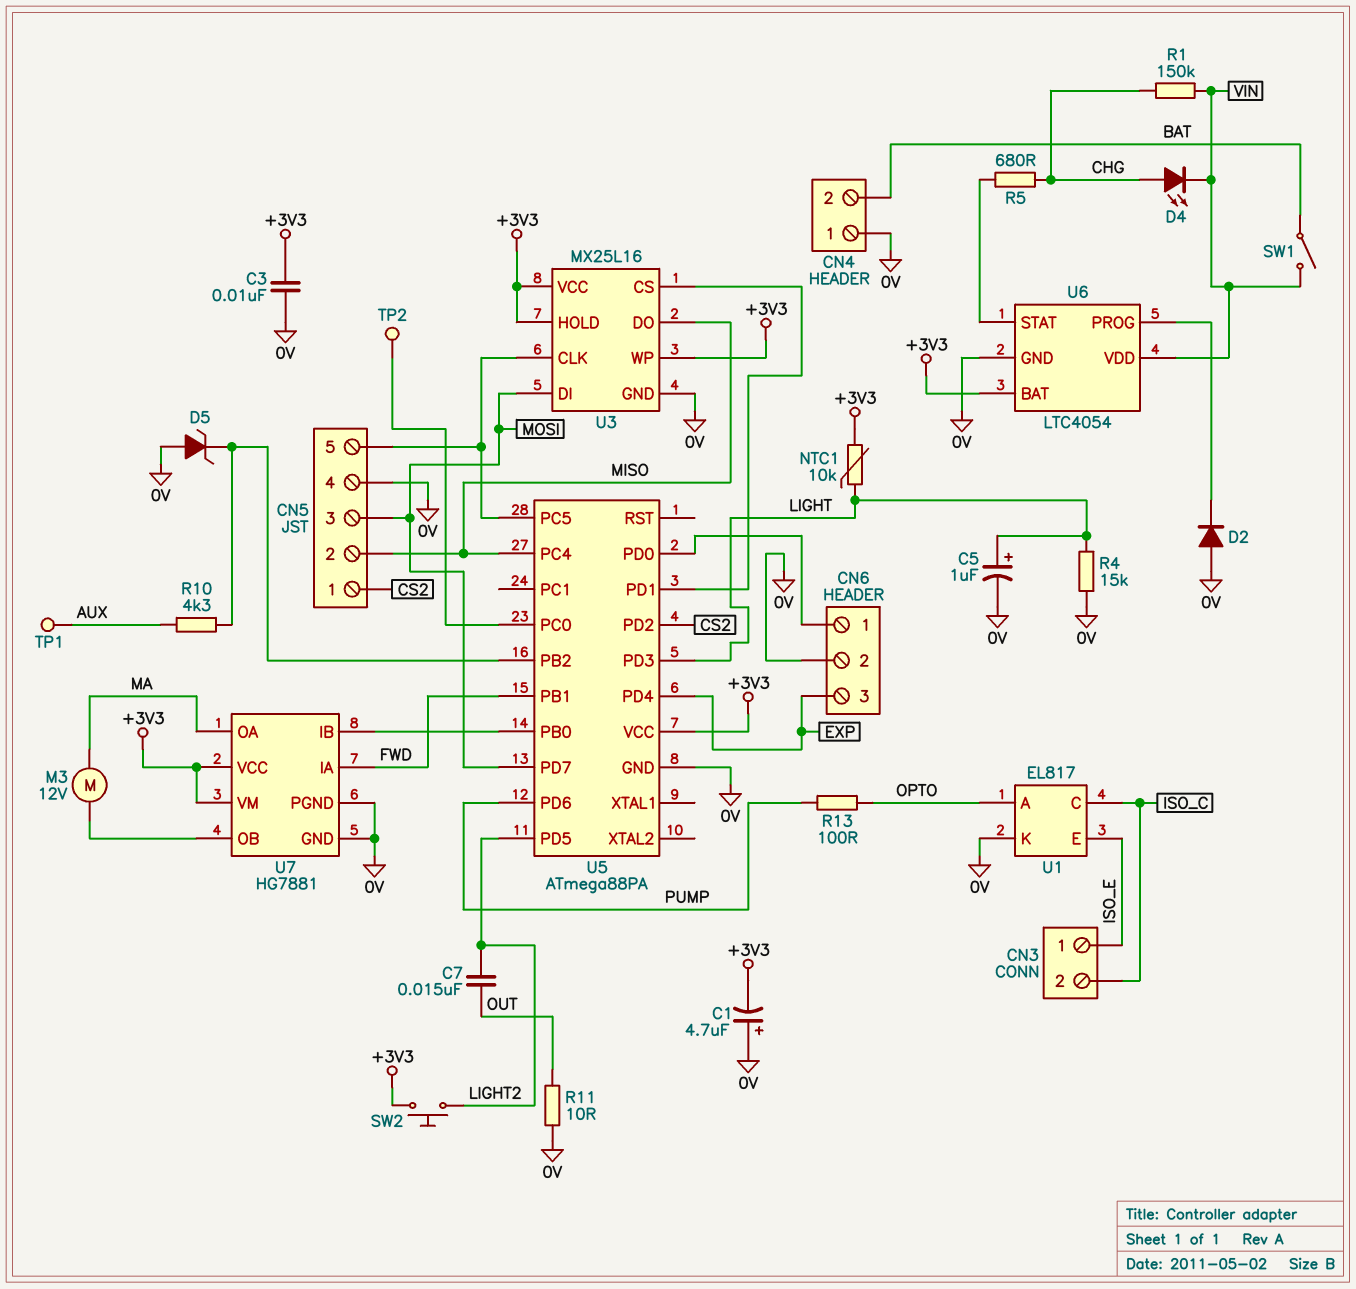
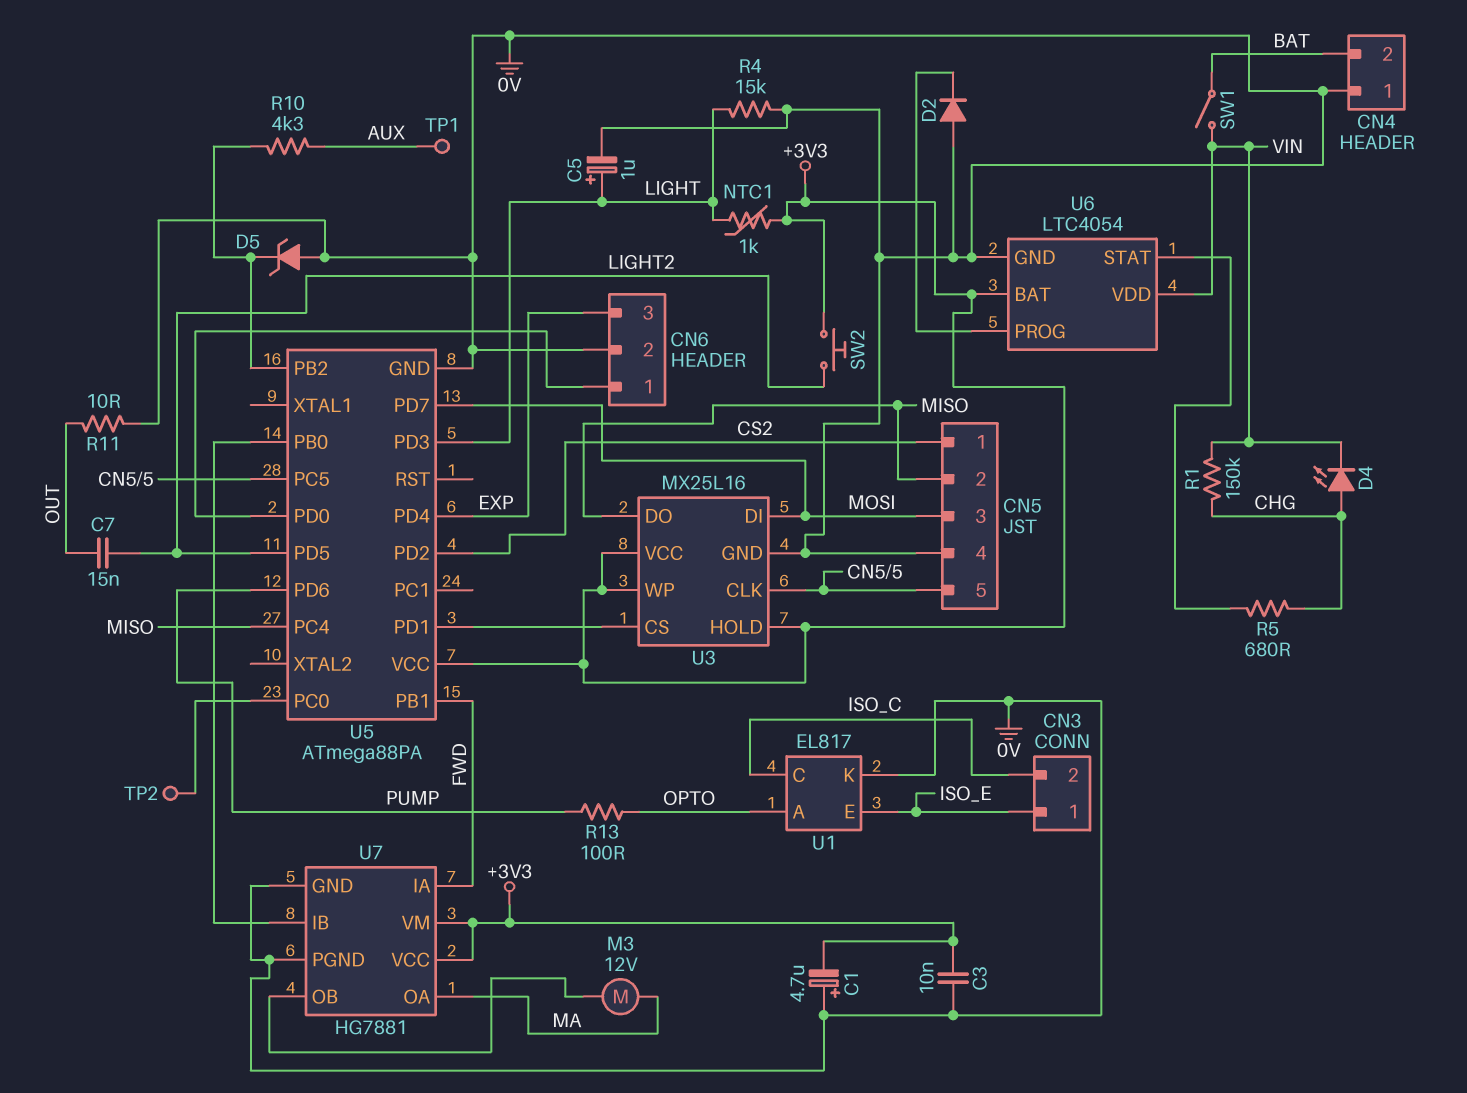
NTC1: 10k (+3V3, LIGHT) -> 1k (+3V3, LIGHT)

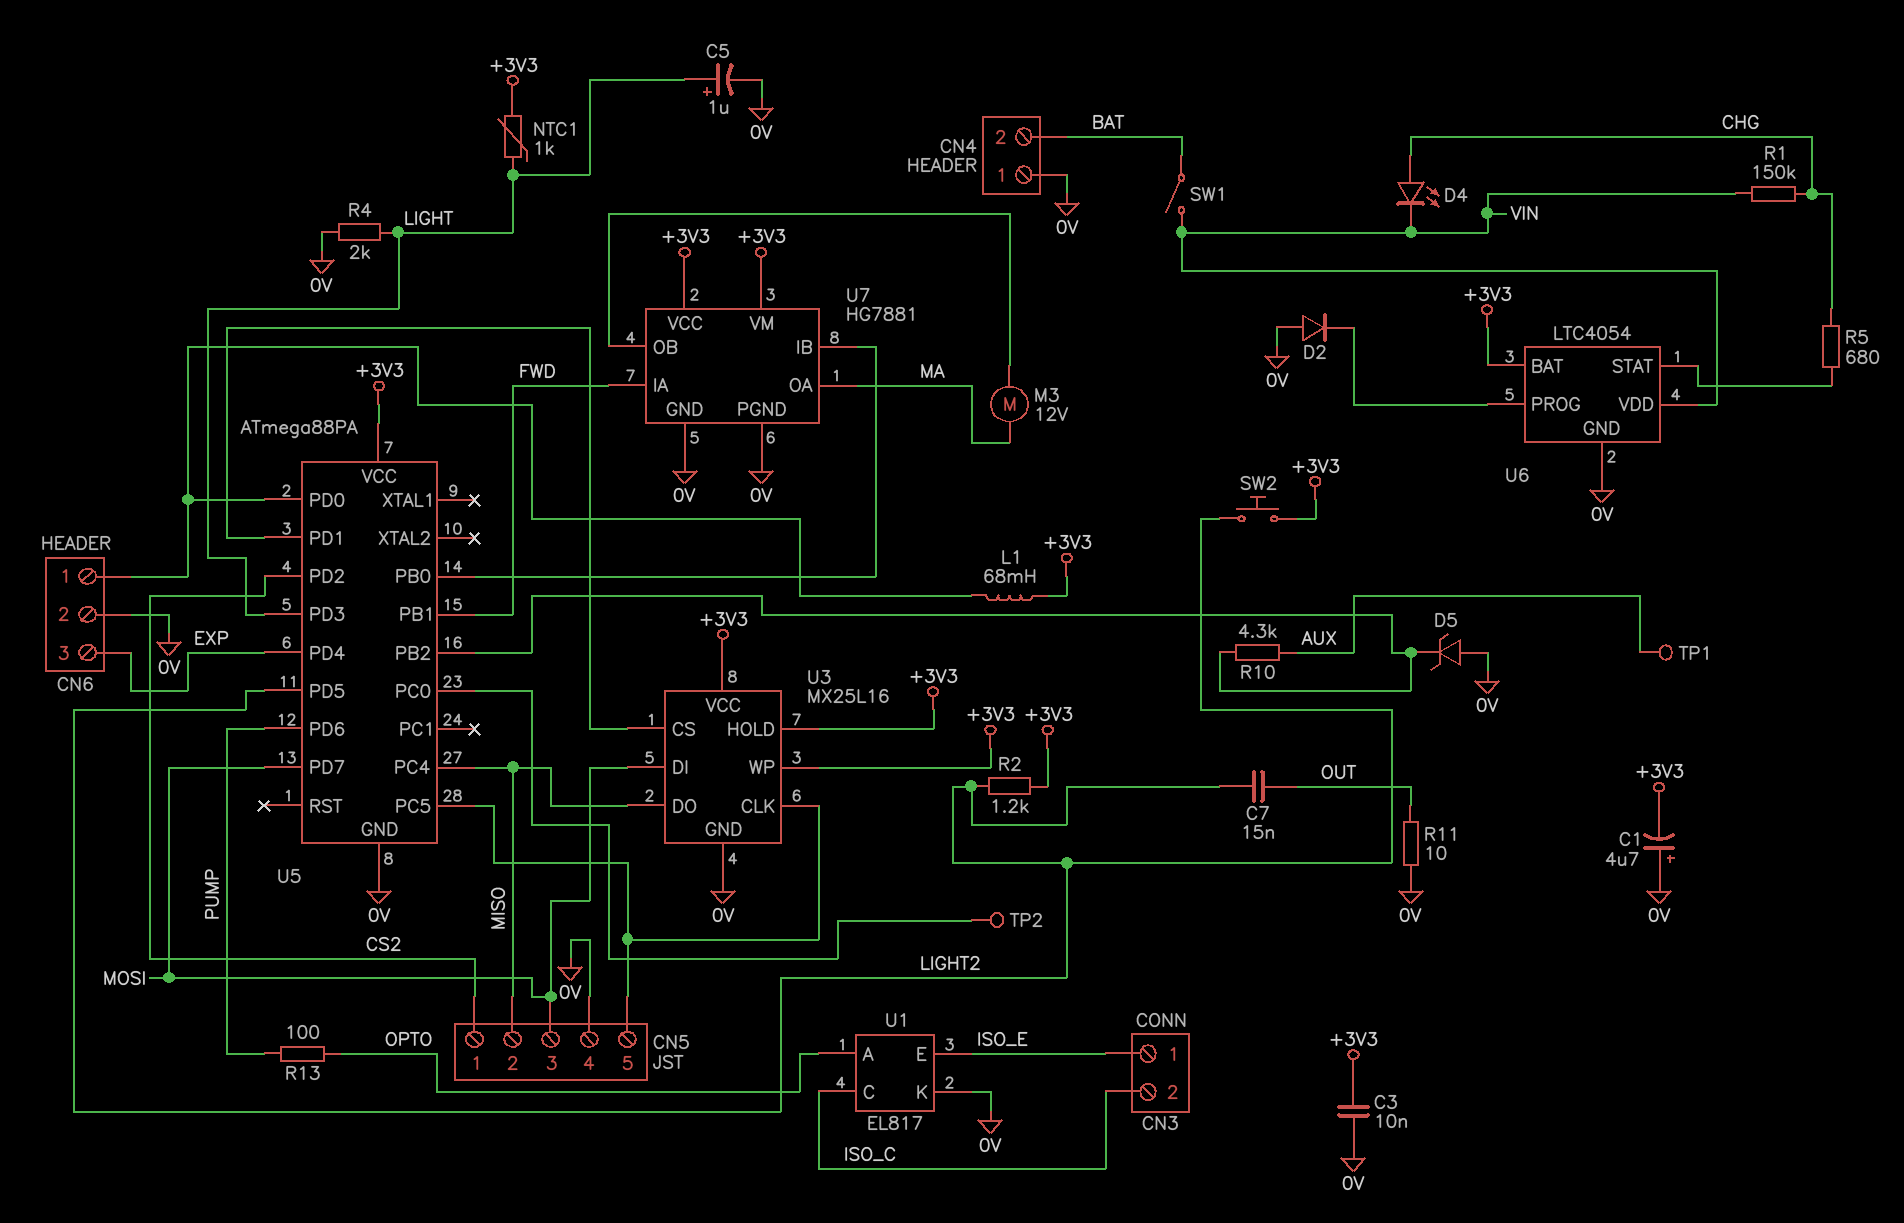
L1: none -> 68mH (+3V3, CN6/1)
R2: none -> 1.2k (+3V3, LIGHT2)
R4: 15k (0V, LIGHT) -> 2k (0V, LIGHT)

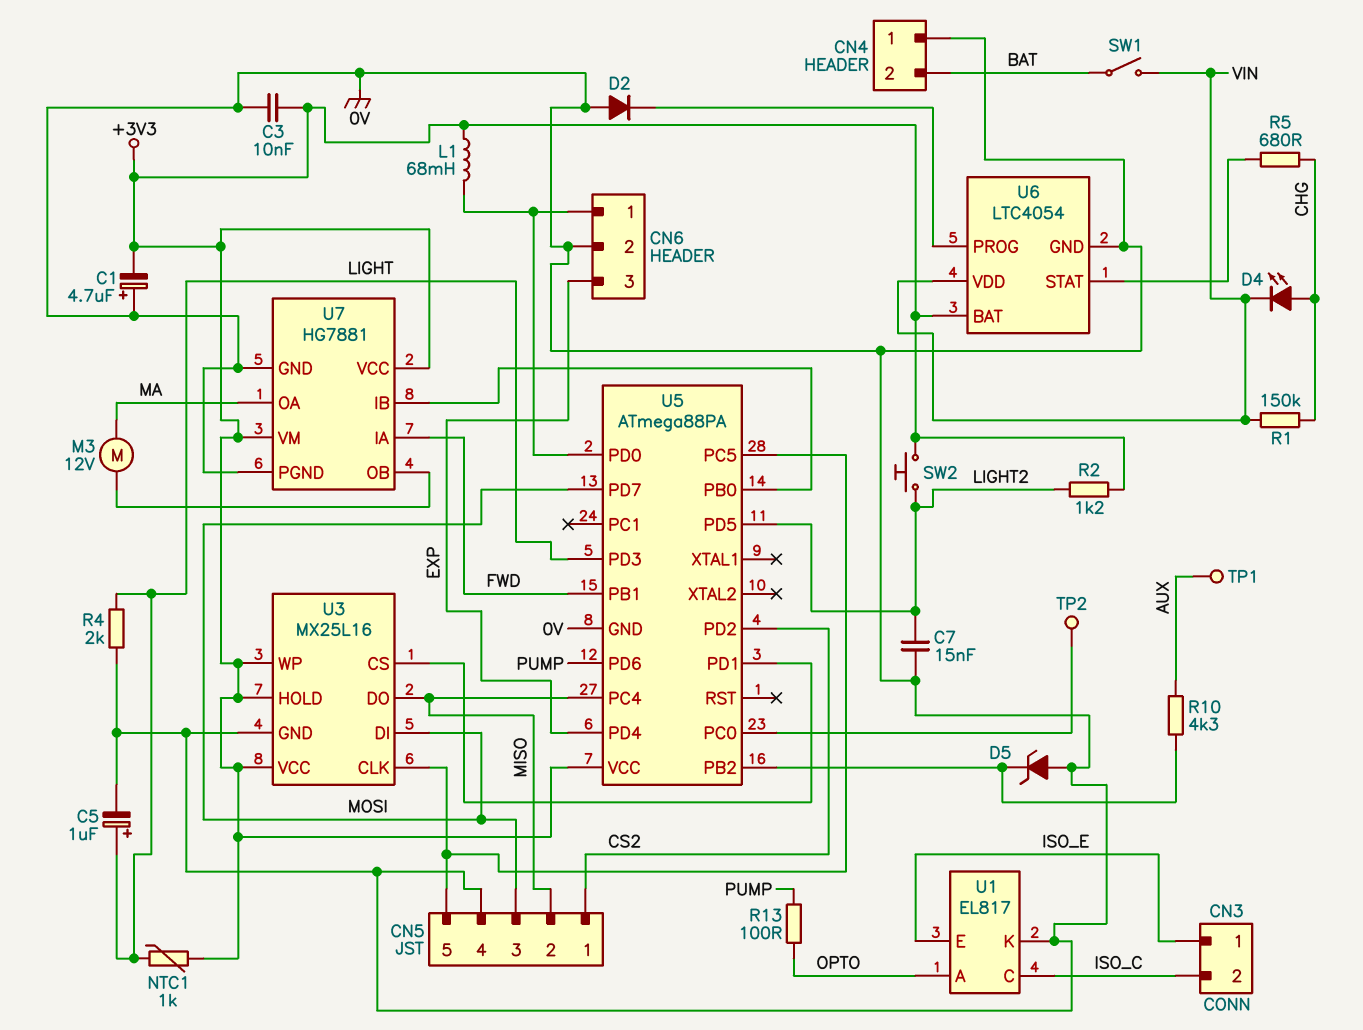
C7: 15nF (LIGHT2, OUT) -> 15nF (0V, LIGHT2)
R11: 10 (0V, OUT) -> none

